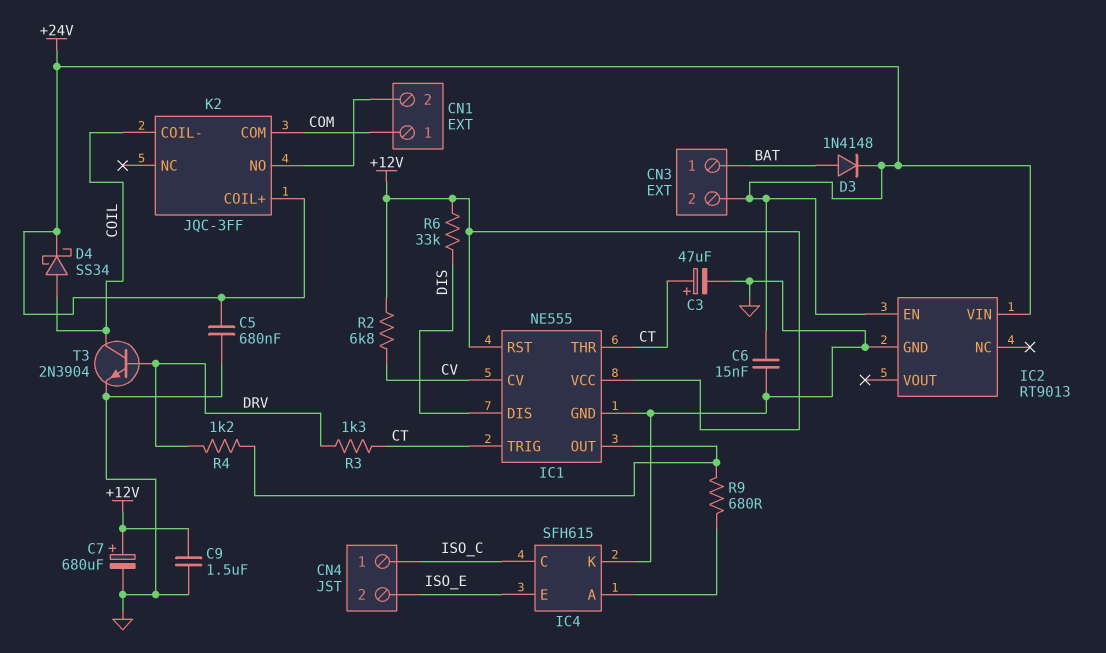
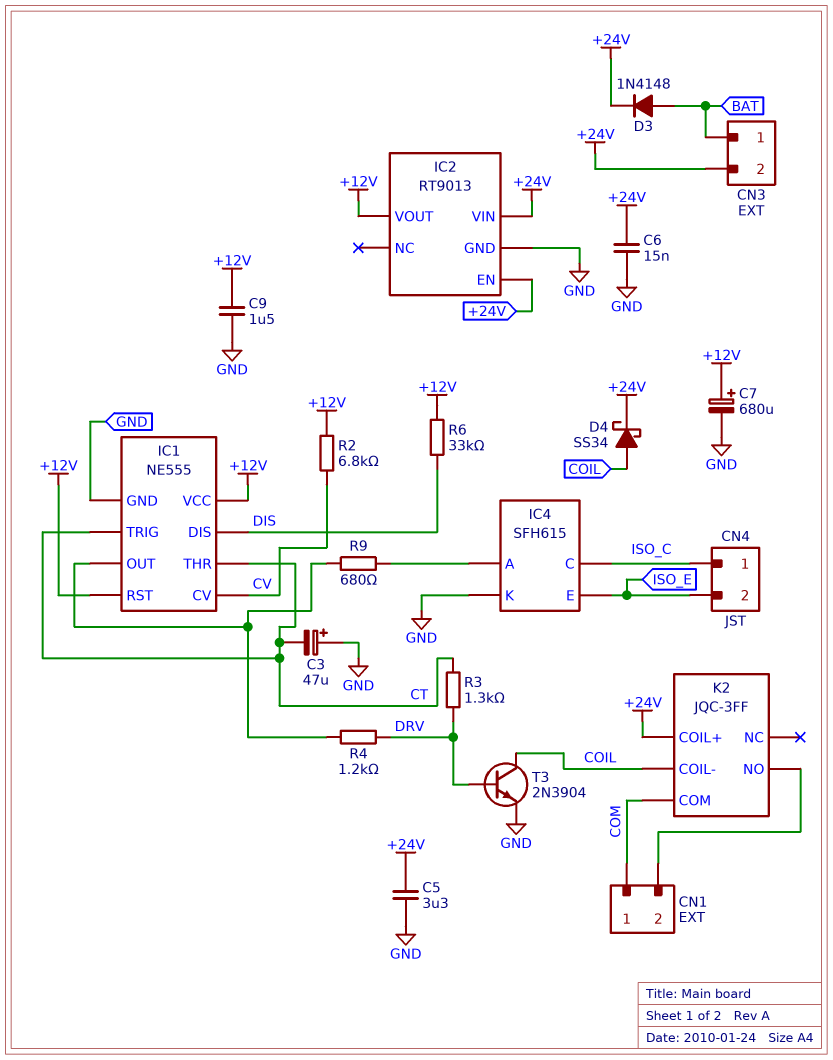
C3: 47uF (plus CT, minus GND) -> 47uF (plus GND, minus CT)
C5: 680nF (+24V, GND) -> 3.3uF (+24V, GND)
IC2 pin VOUT: none -> +12V

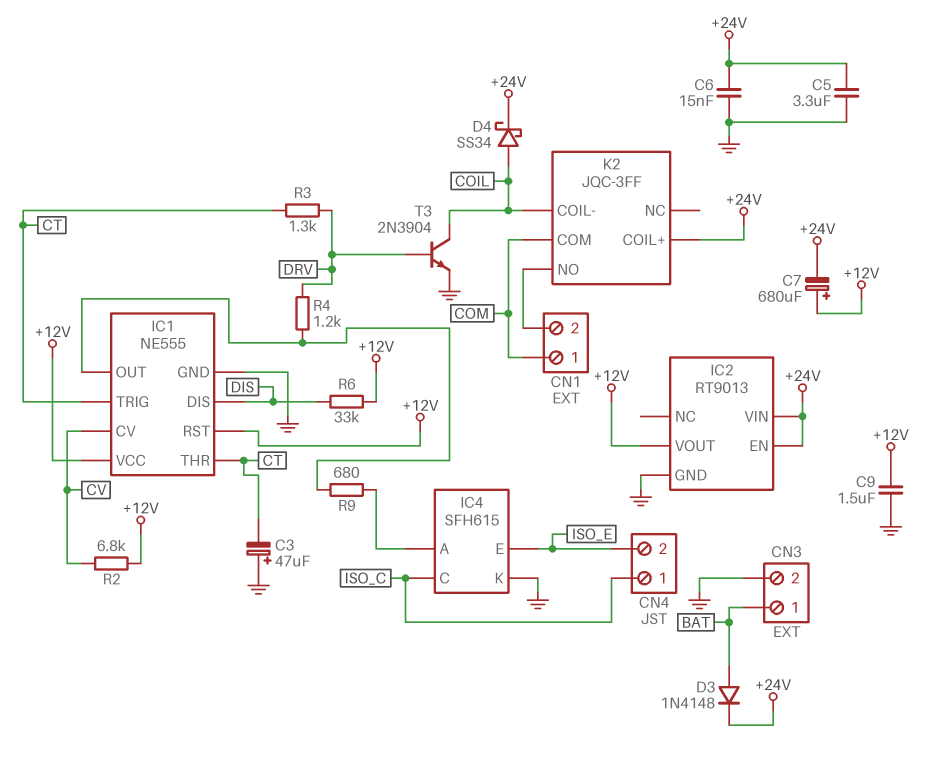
C7: 680uF (plus +12V, minus GND) -> 680uF (plus +12V, minus +24V)
CN3 pin 2: +24V -> GND

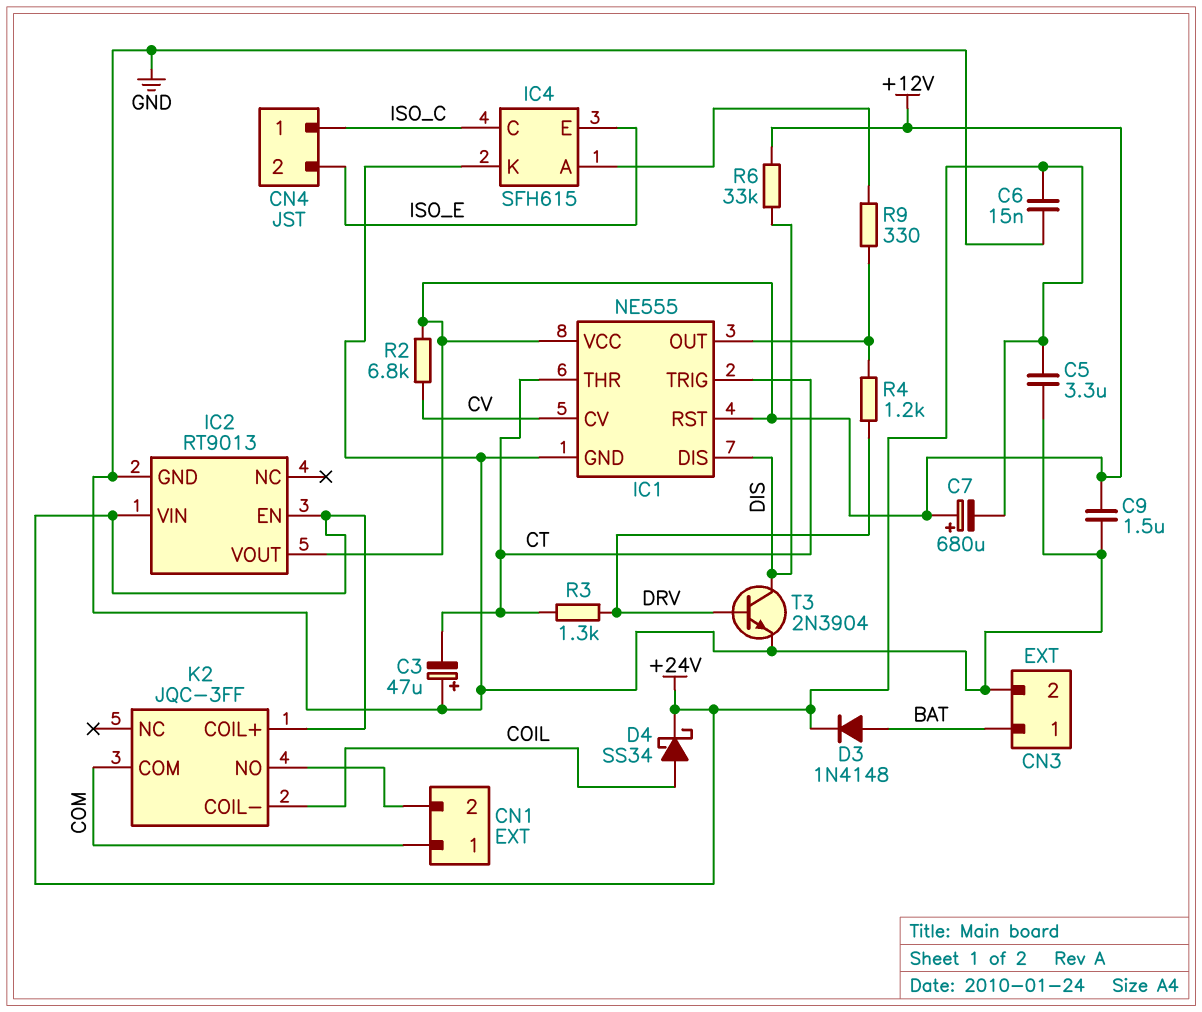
R9: 680 (IC1/OUT, IC4/A) -> 330 (IC1/OUT, IC4/A)
T3: NPN 2N3904 (B DRV, C COIL, E GND) -> NPN 2N3904 (B DRV, C DIS, E GND)

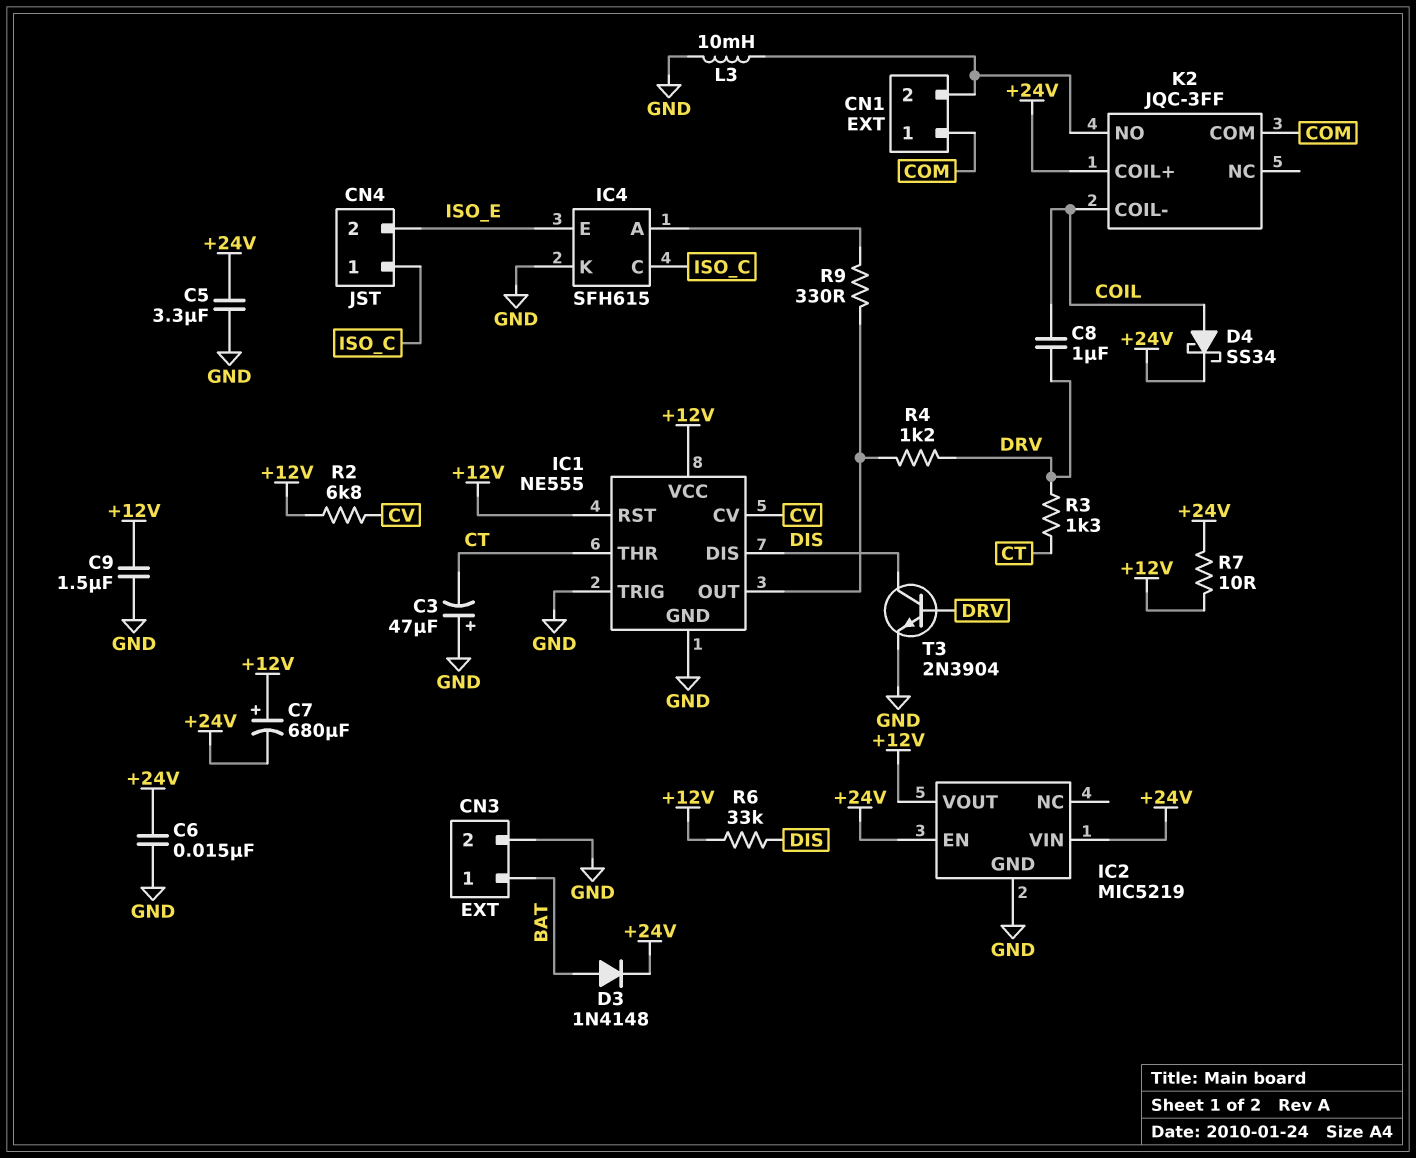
C8: none -> 1uF (COIL, DRV)
IC1 pin TRIG: CT -> GND
IC2: RT9013 -> MIC5219
L3: none -> 10mH (CN1/2, GND)
R7: none -> 10 (+12V, +24V)

